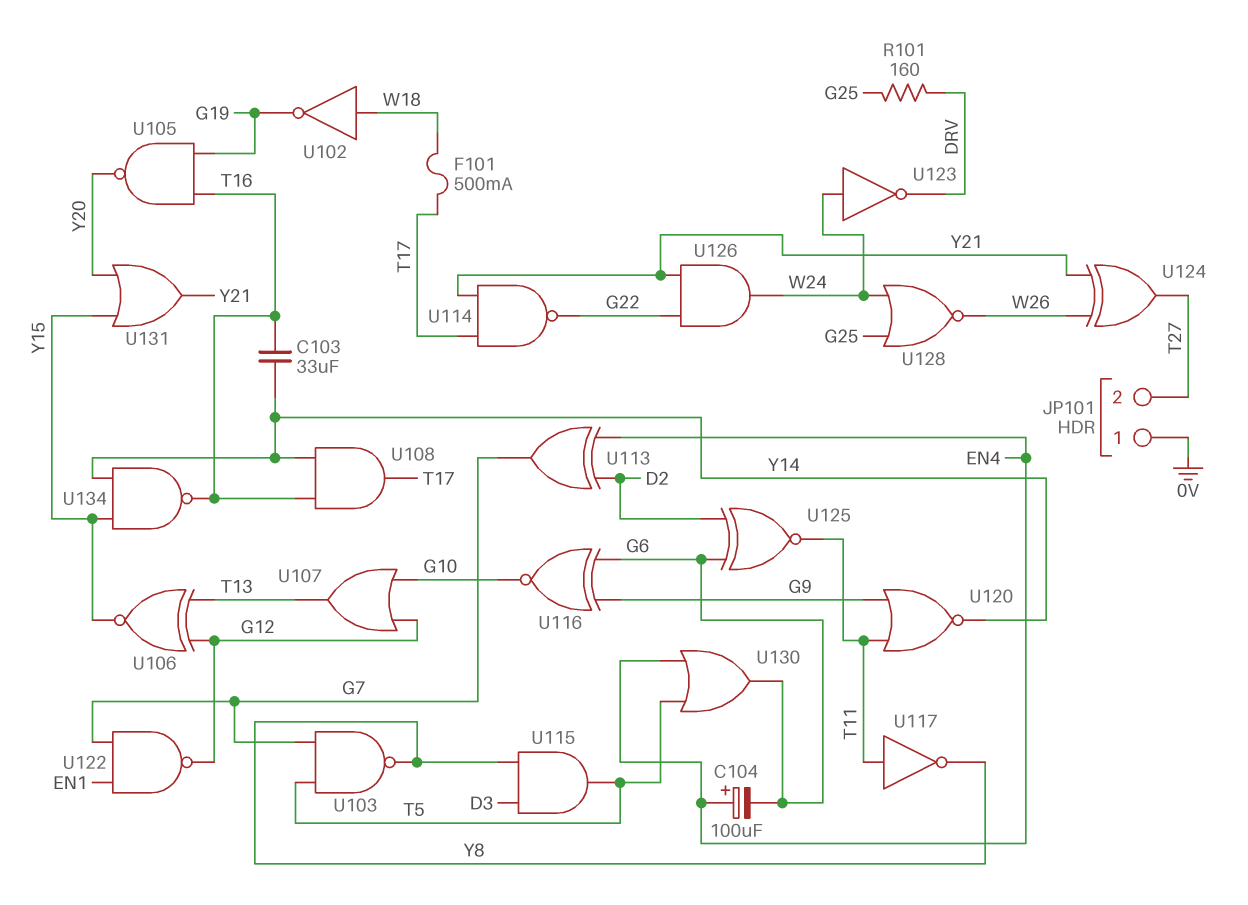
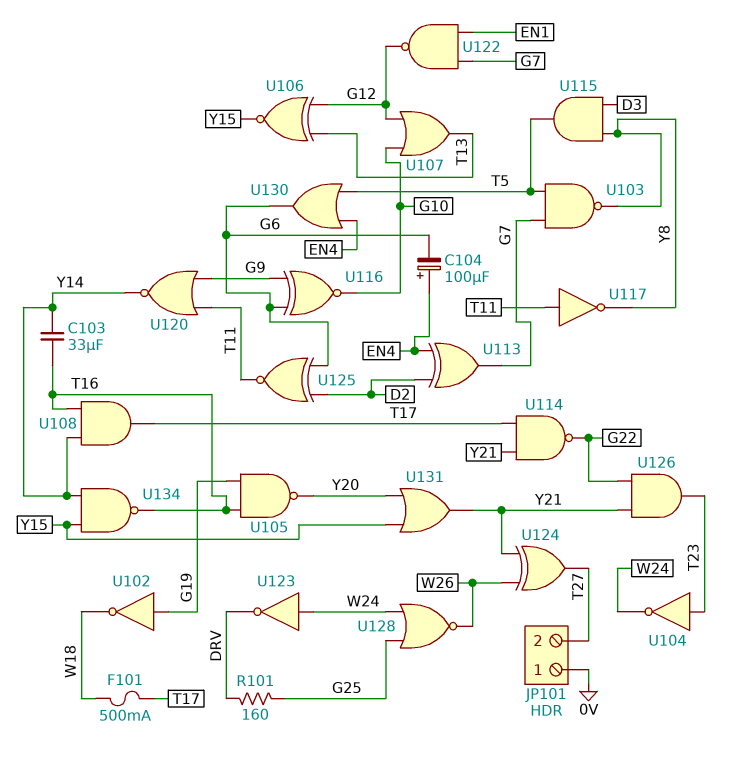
U102: NOT (in W18, out G19) -> NOT (in G19, out W18)
U104: none -> NOT (in T23, out W24)
U126: AND (in G22, in Y21, out W24) -> AND (in G22, in Y21, out T23)

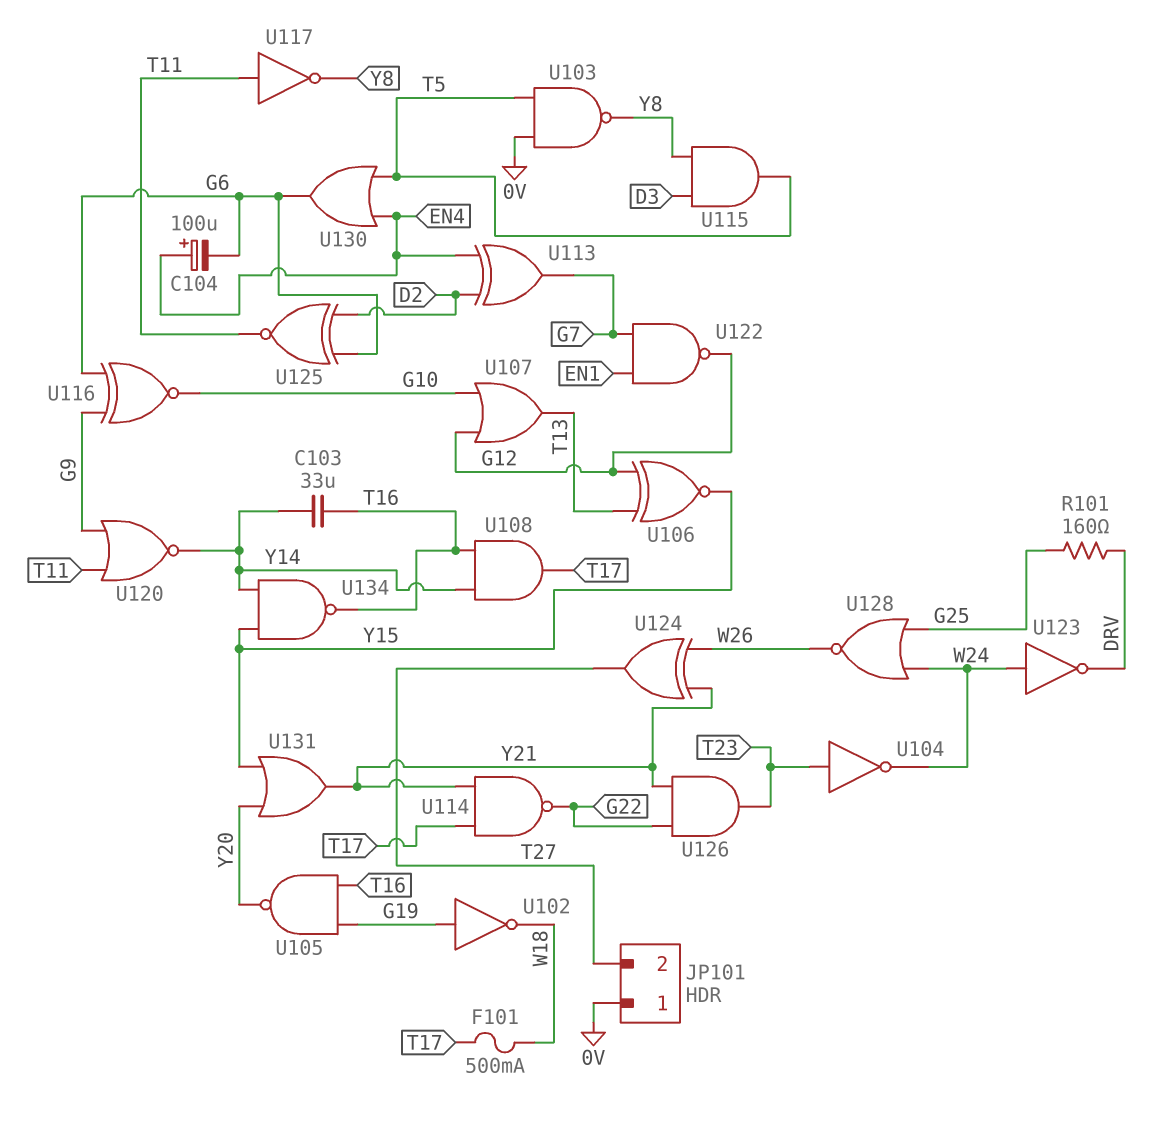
U103: NAND (in G7, in T5, out Y8) -> NAND (in 0V, in T5, out Y8)

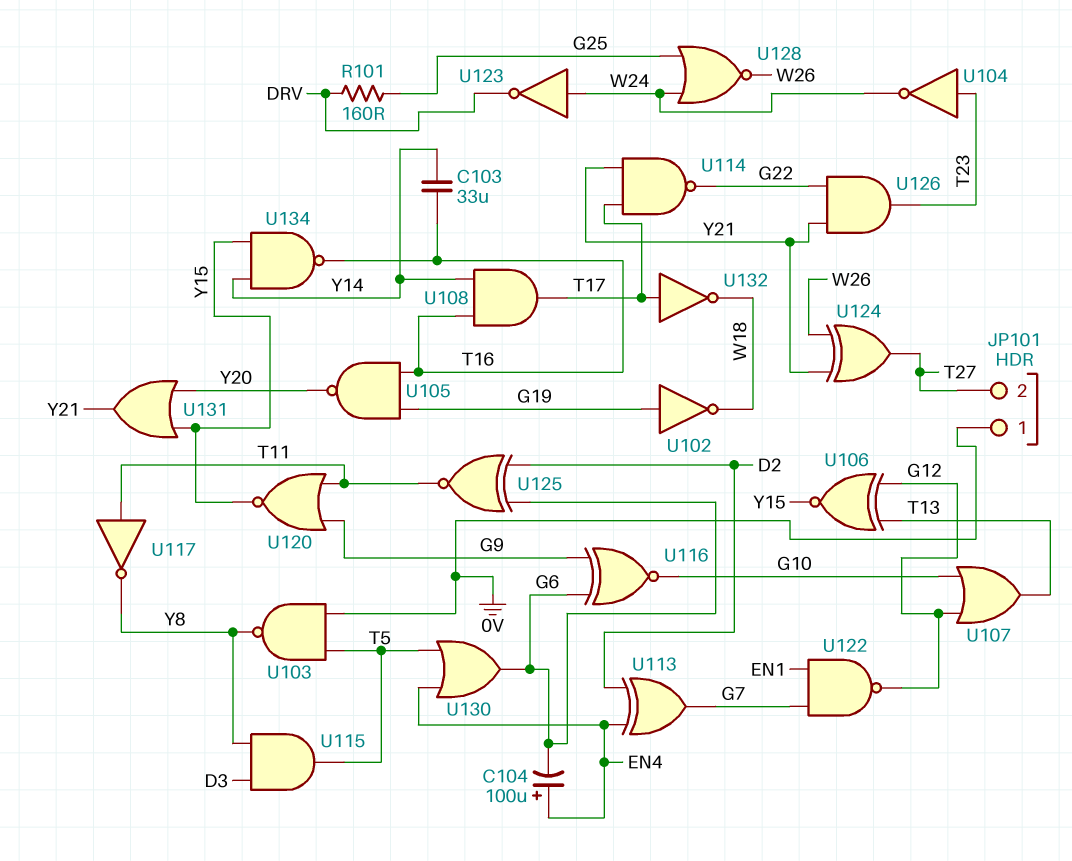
F101: 500mA (T17, W18) -> none
U120: NOR (in G9, in T11, out Y14) -> NOR (in G9, in T11, out Y15)
U132: none -> NOT (in T17, out W18)

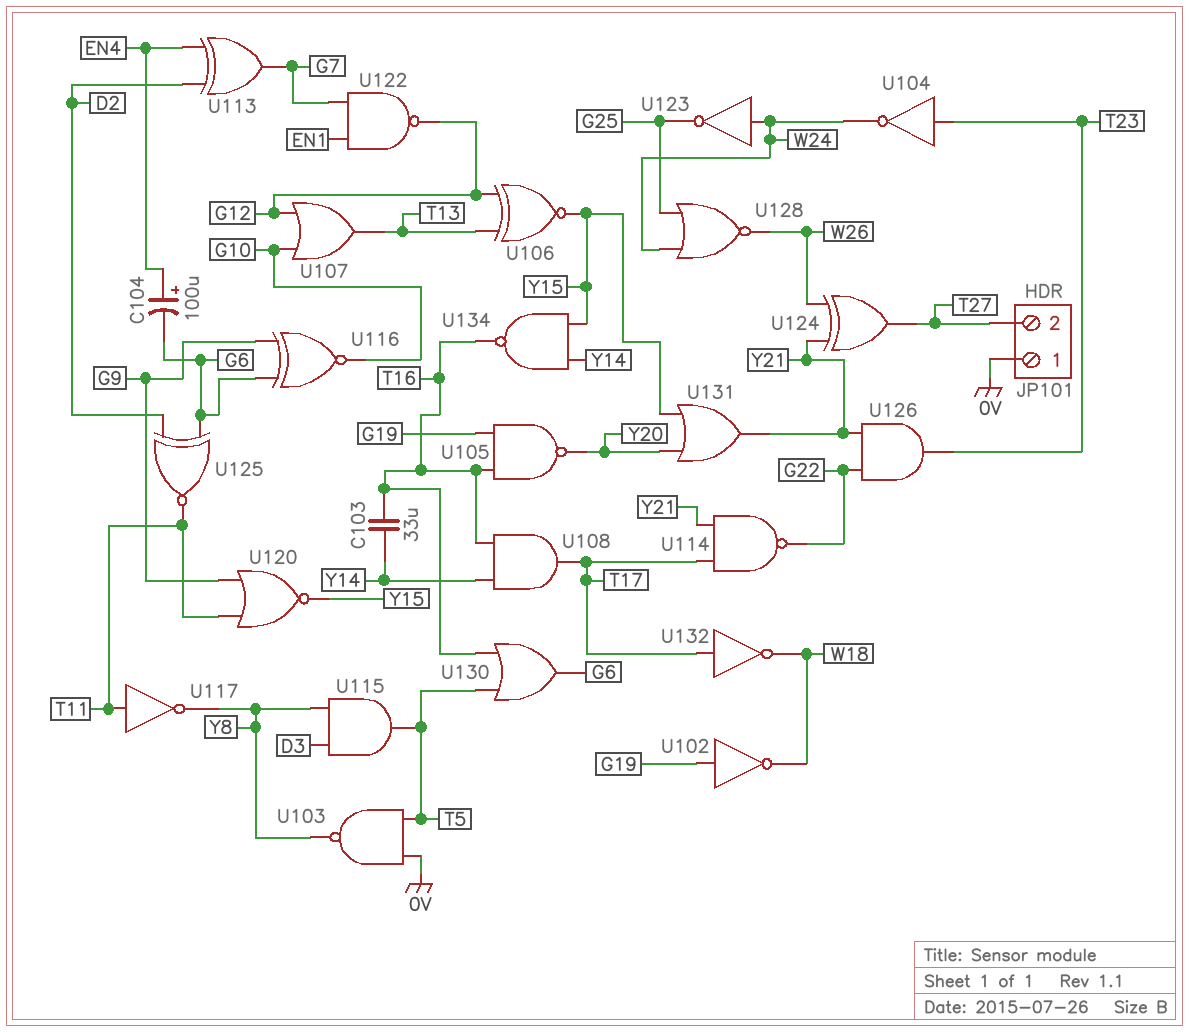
R101: 160 (DRV, G25) -> none
U123: NOT (in W24, out DRV) -> NOT (in W24, out G25)
U130: OR (in EN4, in T5, out G6) -> OR (in T5, in T16, out G6)

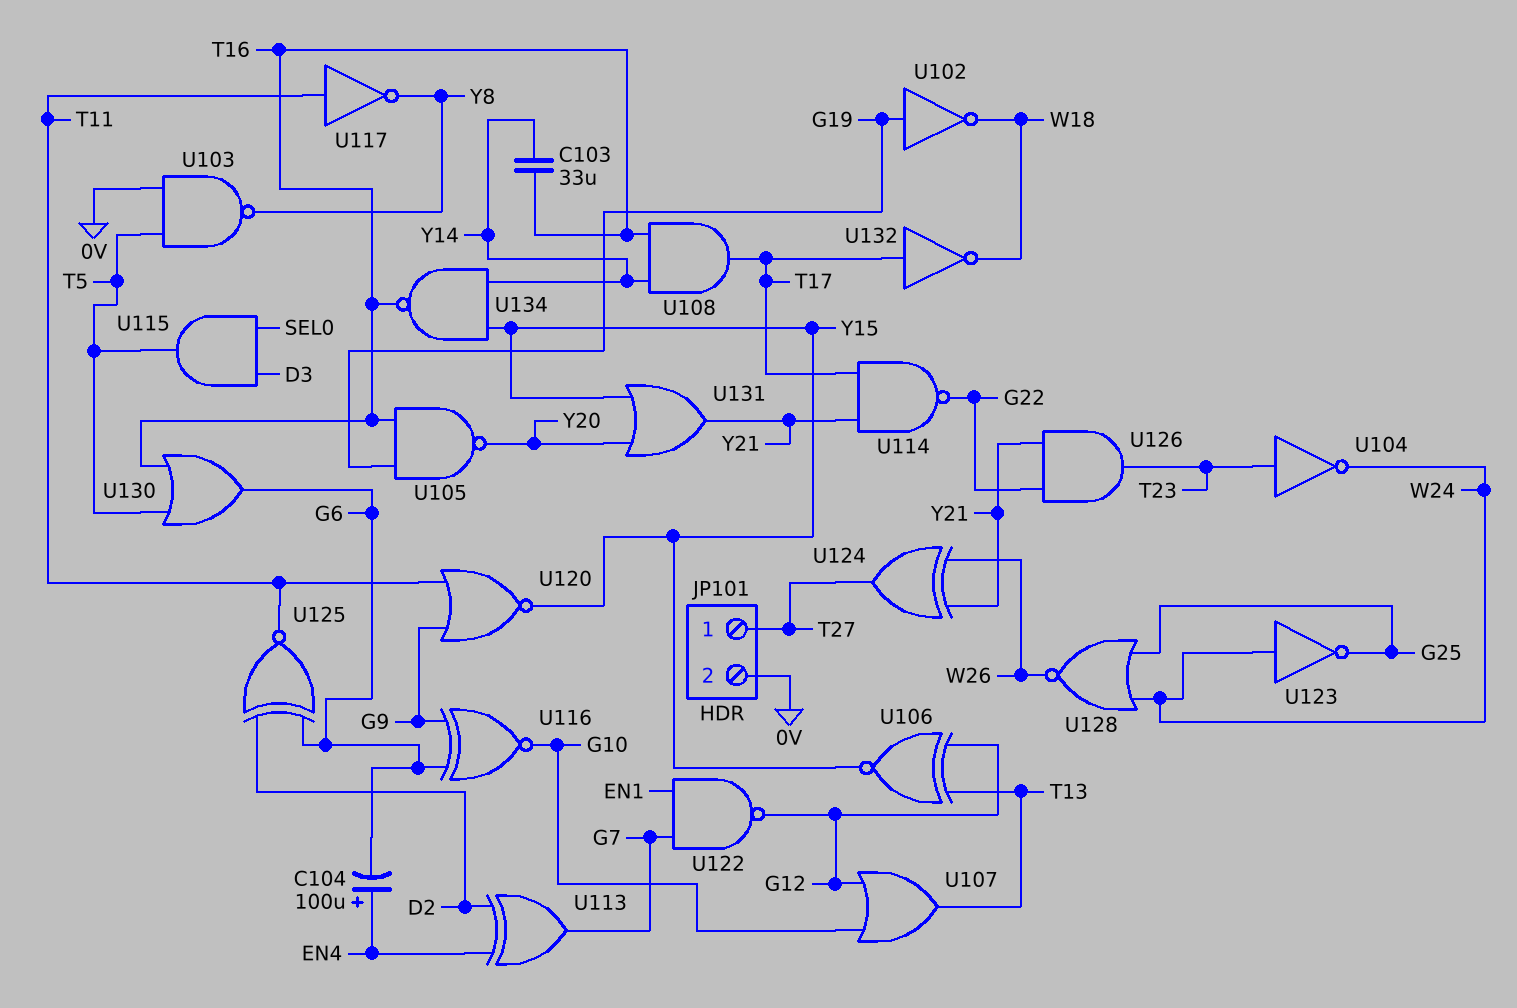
JP101 pin 1: 0V -> T27
JP101 pin 2: T27 -> 0V
U115: AND (in D3, in Y8, out T5) -> AND (in D3, in SEL0, out T5)

